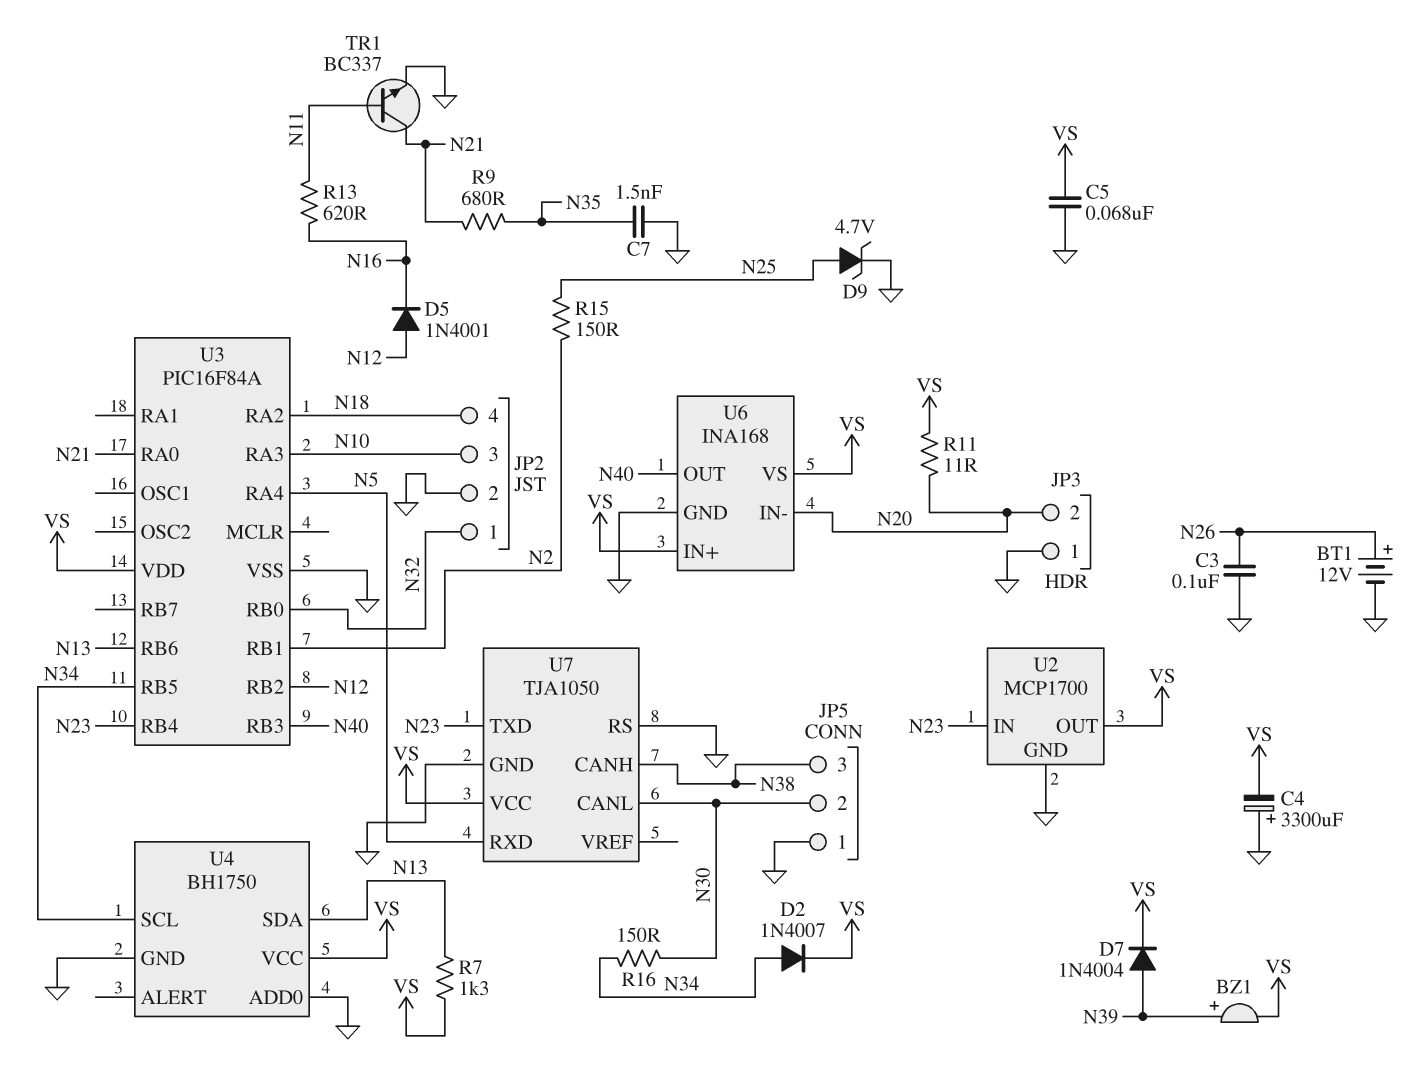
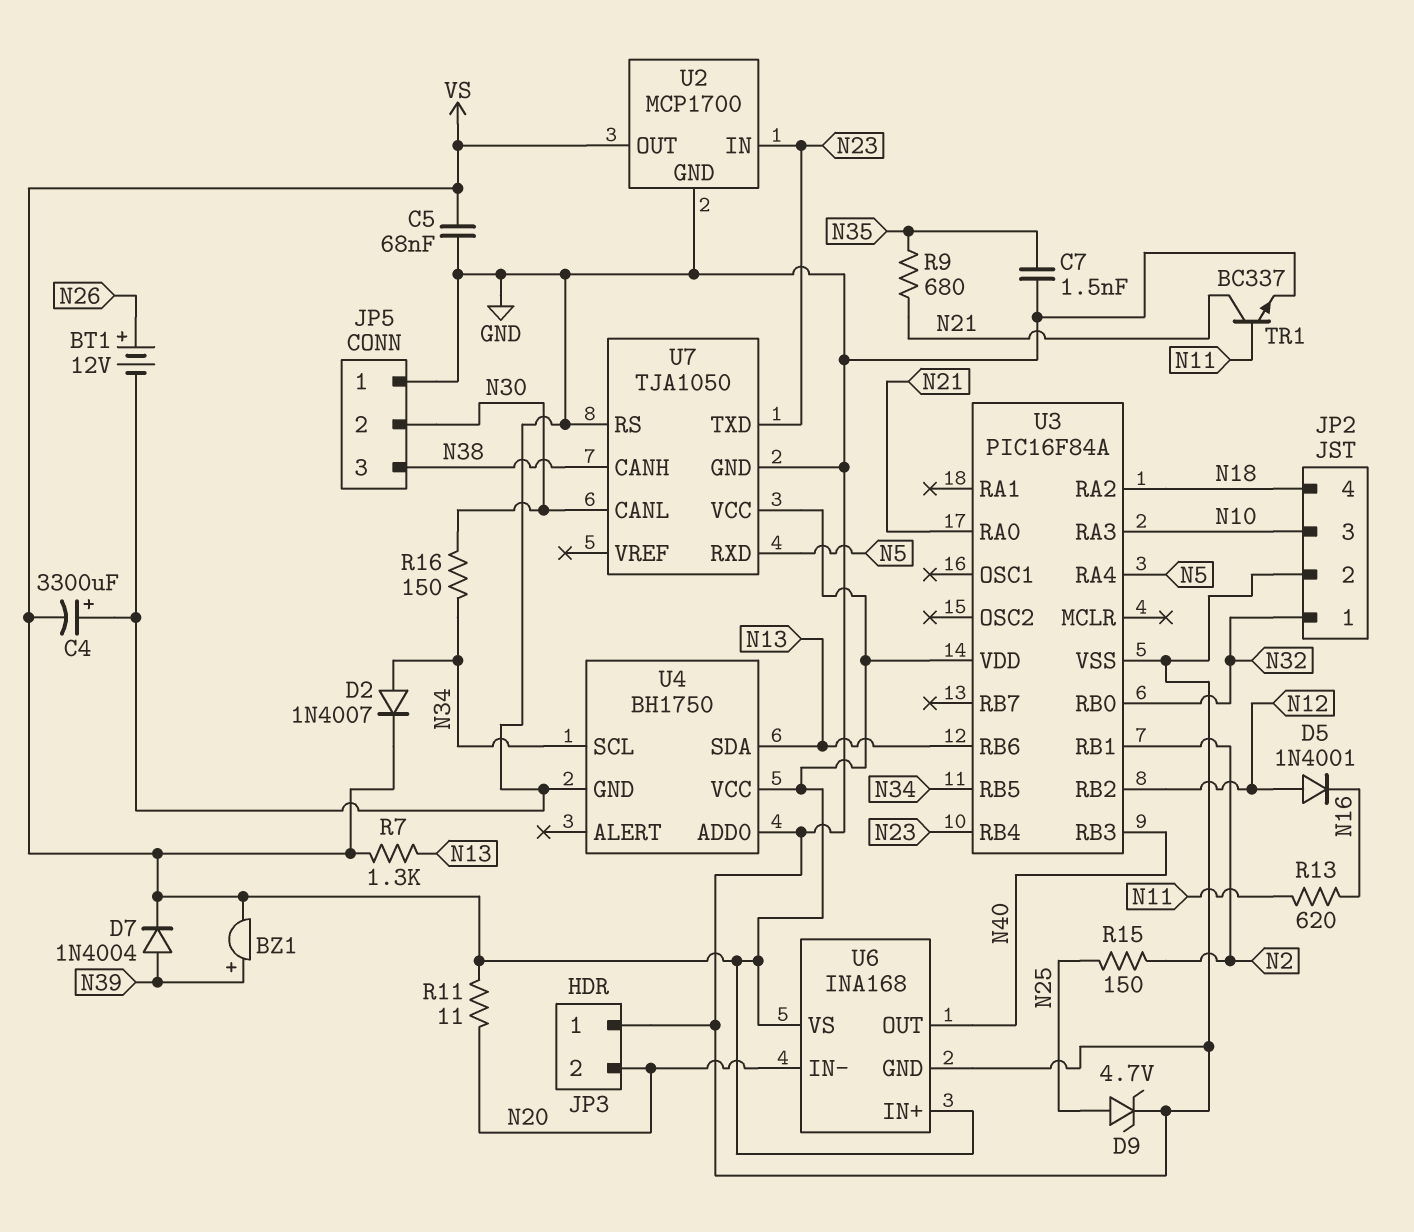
C3: 100nF (GND, N26) -> none

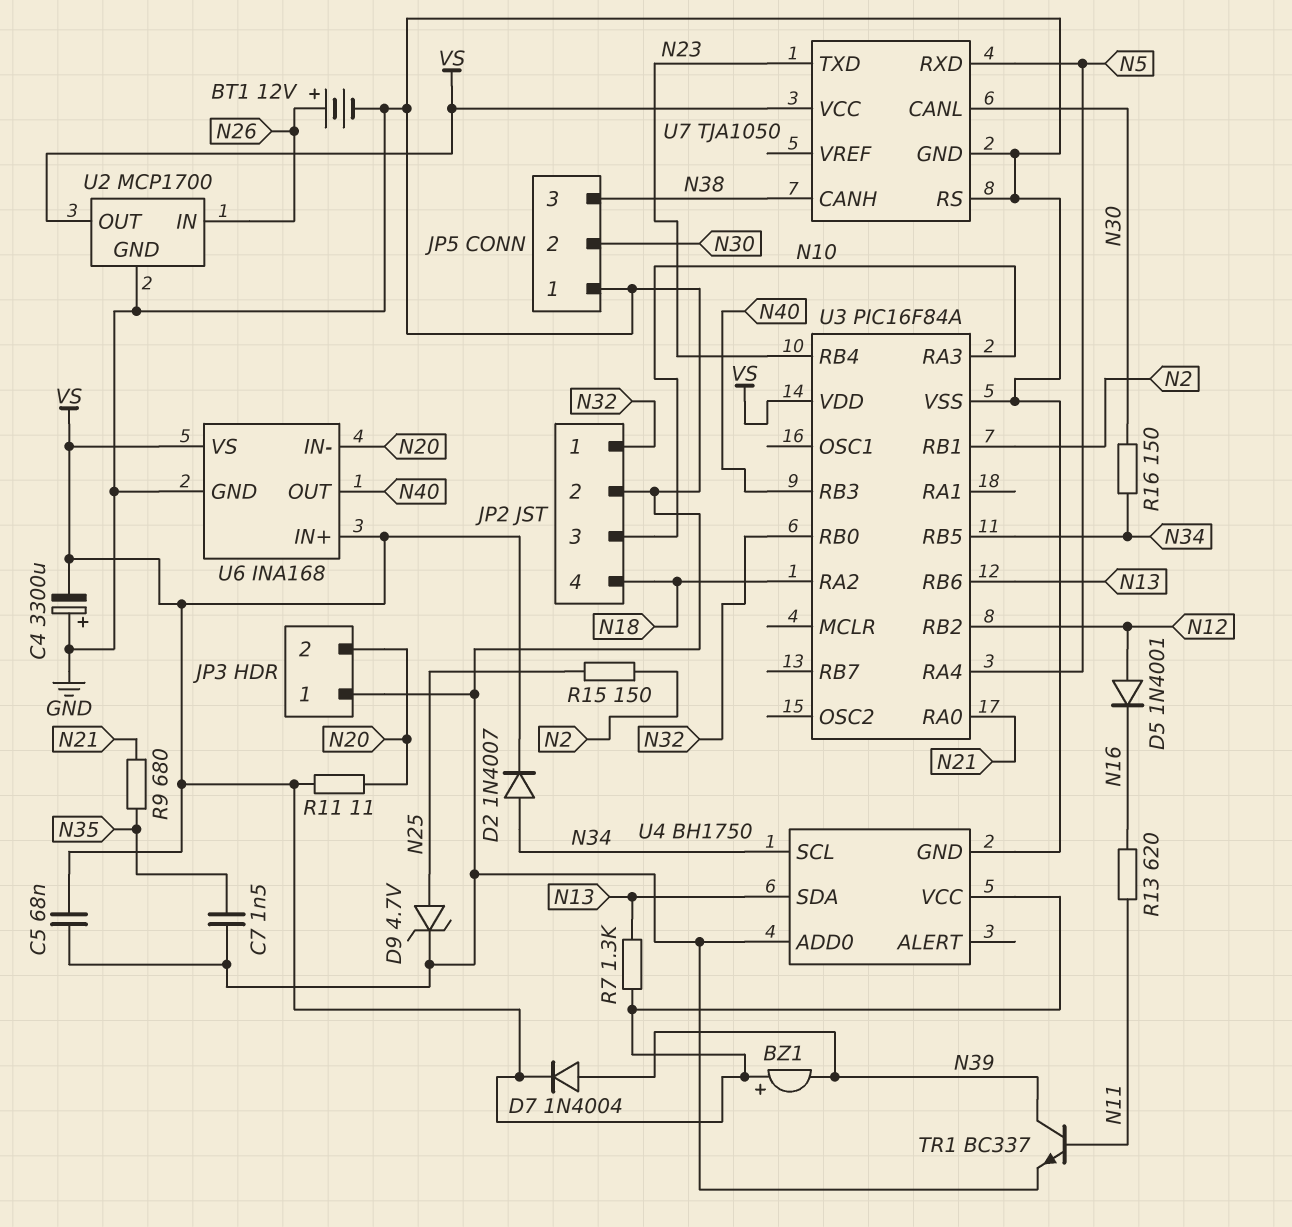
BZ1: buzzer (plus N39, minus VS) -> buzzer (plus VS, minus N39)
TR1: NPN BC337 (B N11, C N21, E GND) -> NPN BC337 (B N11, C N39, E GND)
U2 pin IN: N23 -> N26

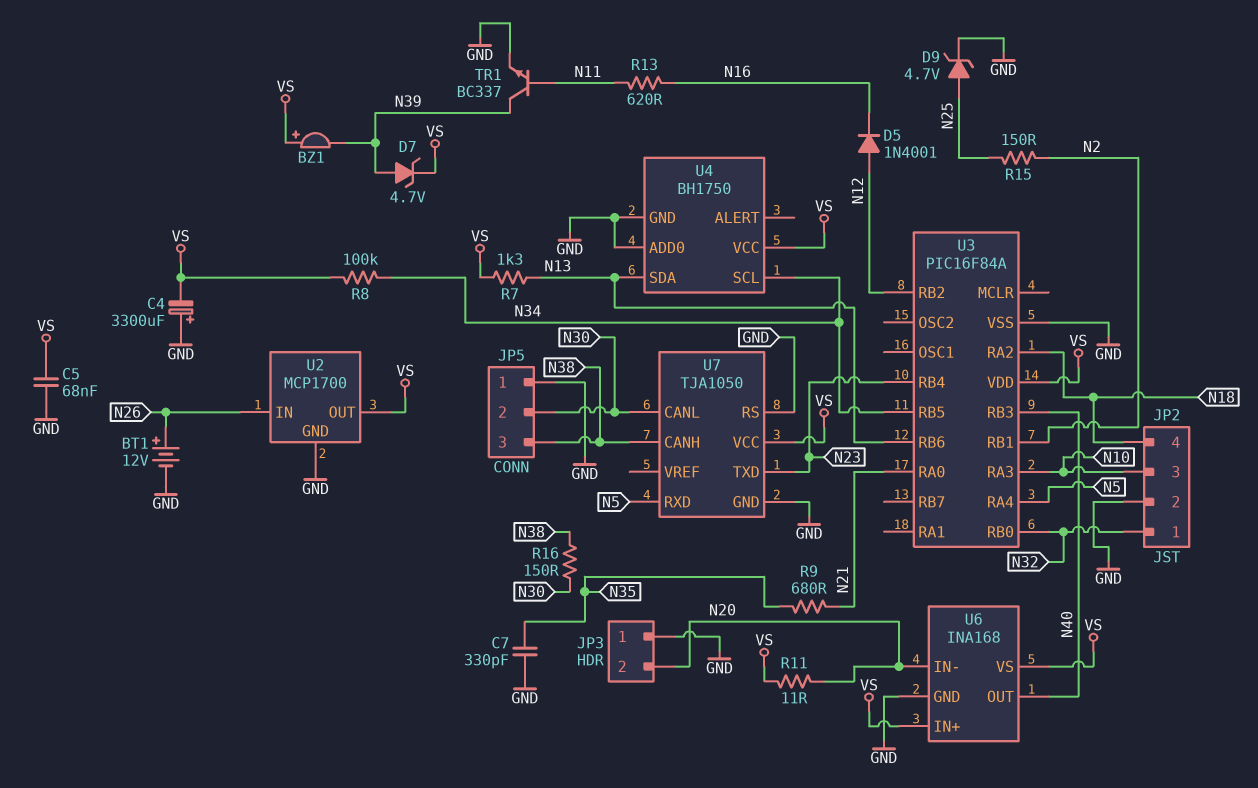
C7: 1.5nF (GND, N35) -> 330pF (GND, N35)
D2: diode 1N4007 (A N34, K VS) -> none
D7: diode 1N4004 (A N39, K VS) -> zener 4.7V (A N39, K VS)
R8: none -> 100k (N34, VS)
R16: 150 (N30, N34) -> 150 (N30, N38)

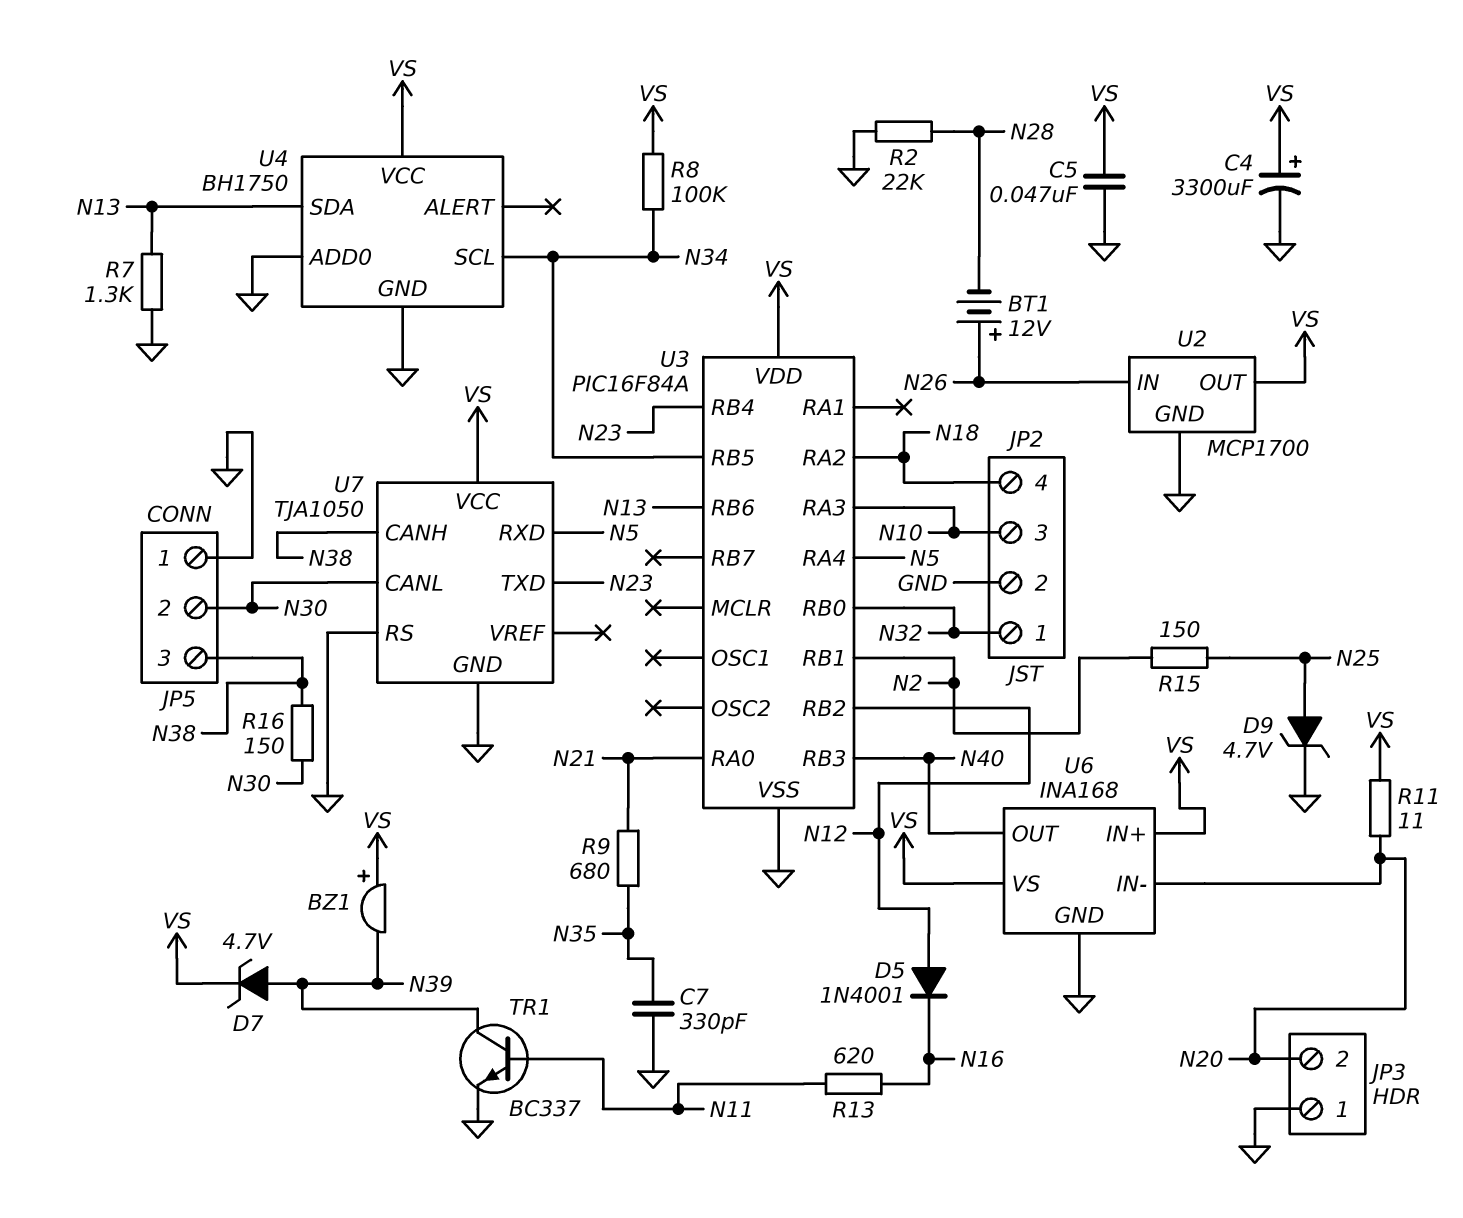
BT1: 12V (plus N26, minus GND) -> 12V (plus N26, minus N28)
C4: 3300uF (plus GND, minus VS) -> 3300uF (plus VS, minus GND)
C5: 68nF (GND, VS) -> 47nF (GND, VS)
R2: none -> 22k (GND, N28)
R7: 1.3k (N13, VS) -> 1.3k (GND, N13)

